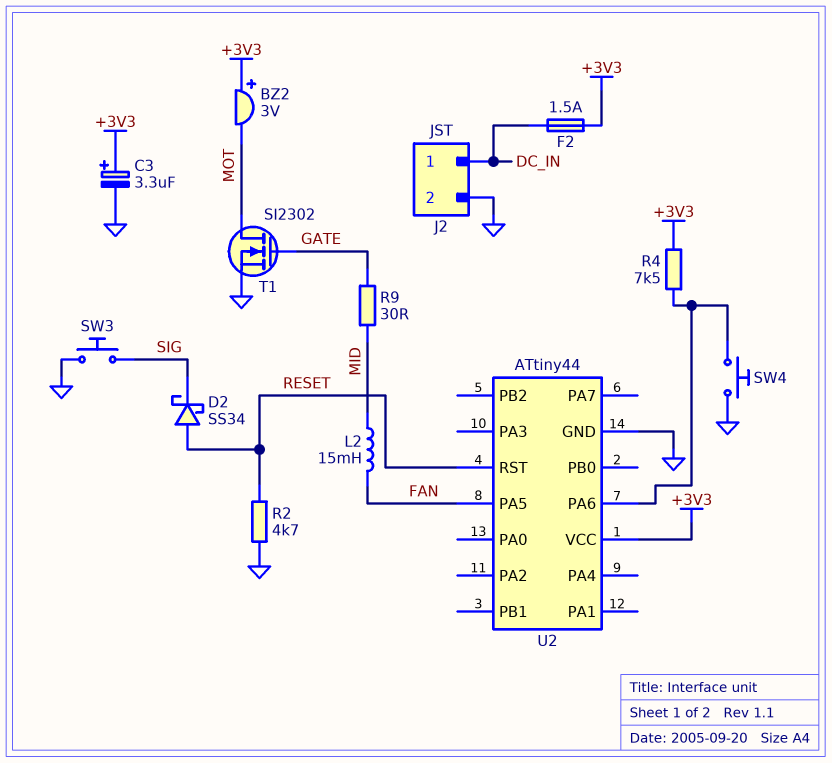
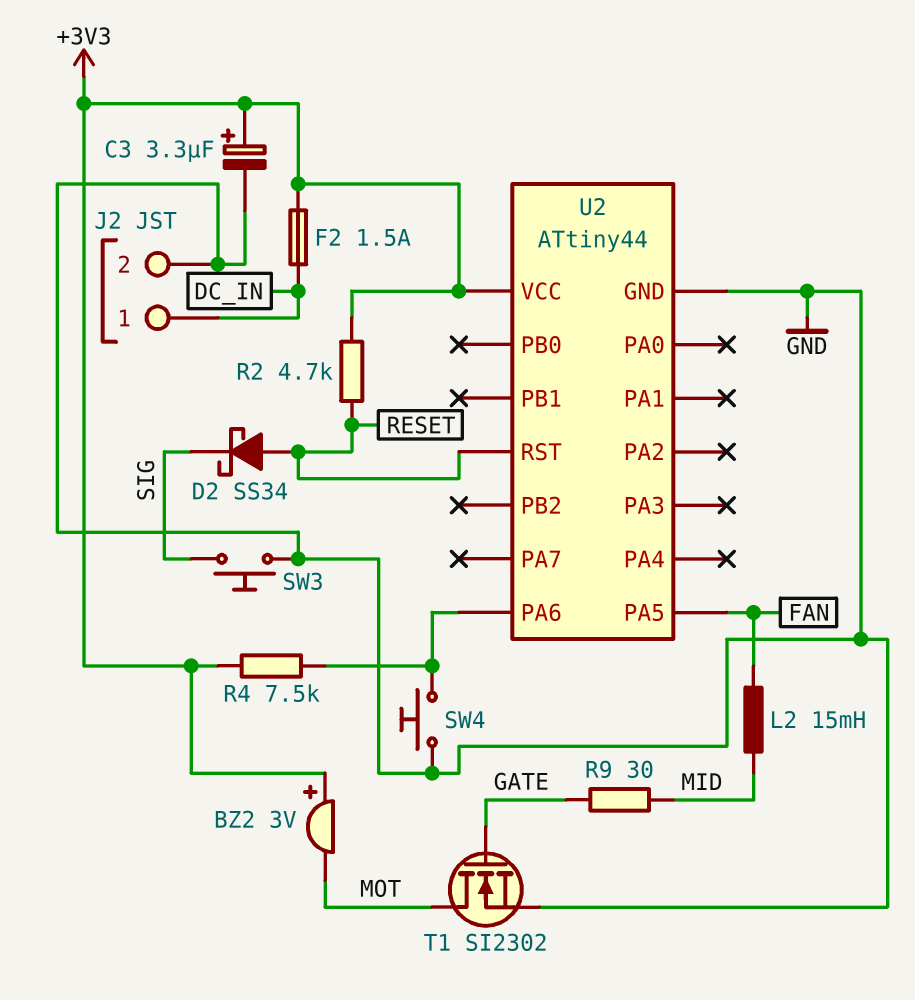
R2: 4.7k (GND, RESET) -> 4.7k (+3V3, RESET)

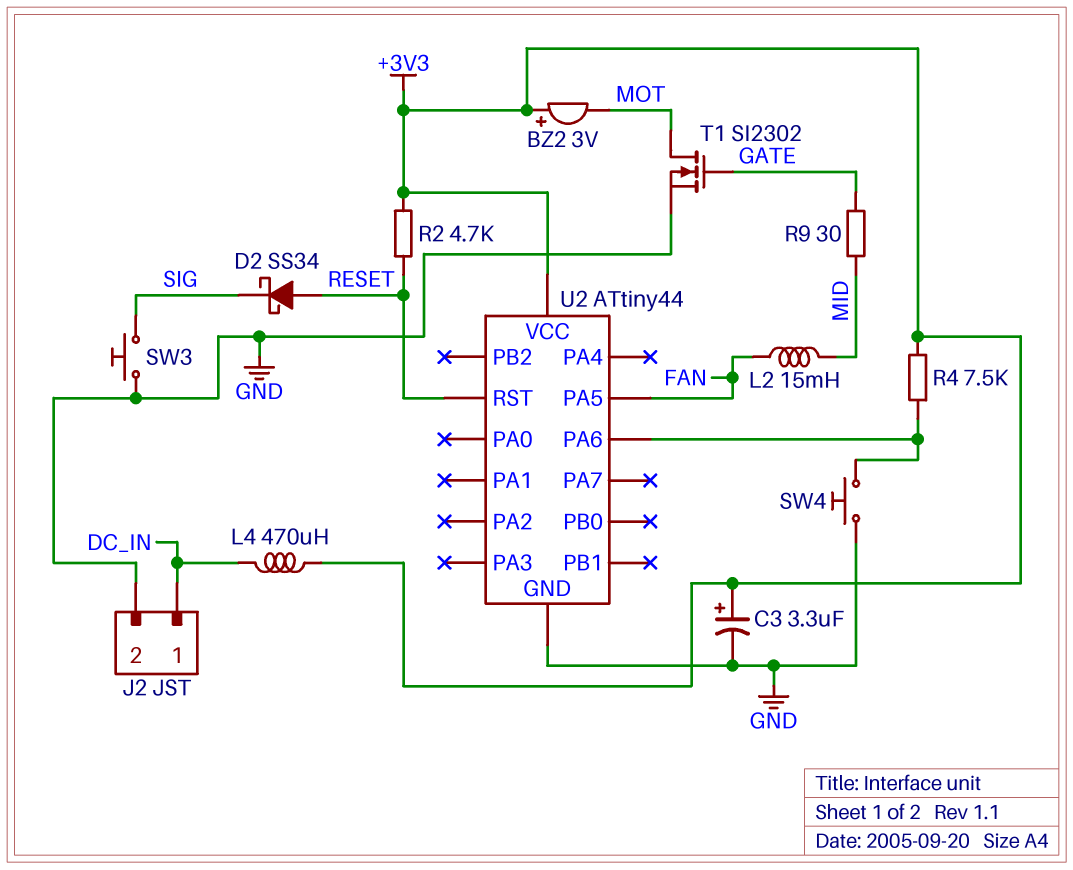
F2: 1.5A (+3V3, DC_IN) -> none
L4: none -> 470uH (+3V3, DC_IN)

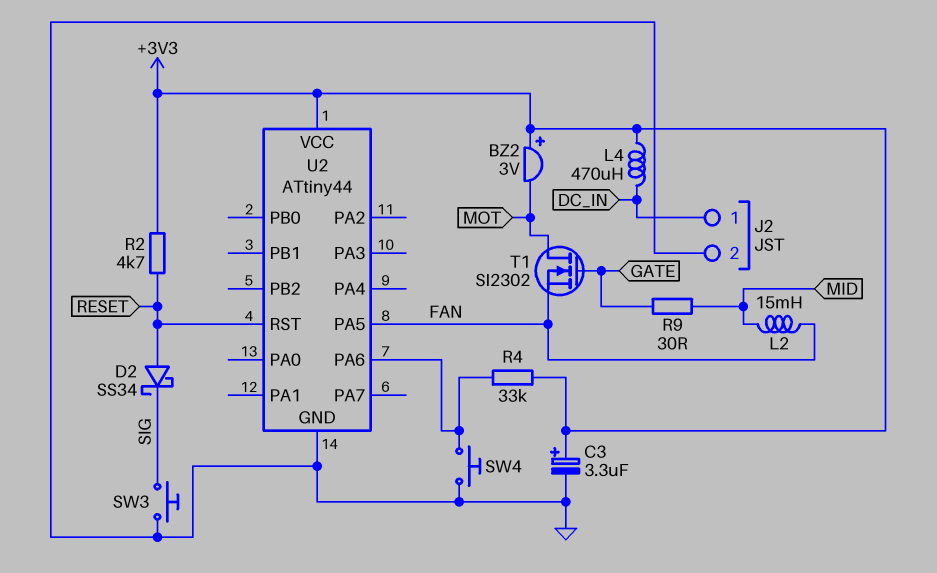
R4: 7.5k (+3V3, U2/PA6) -> 33k (+3V3, U2/PA6)
T1: NMOS SI2302 (G GATE, D MOT, S GND) -> NMOS SI2302 (G GATE, D MOT, S FAN)

